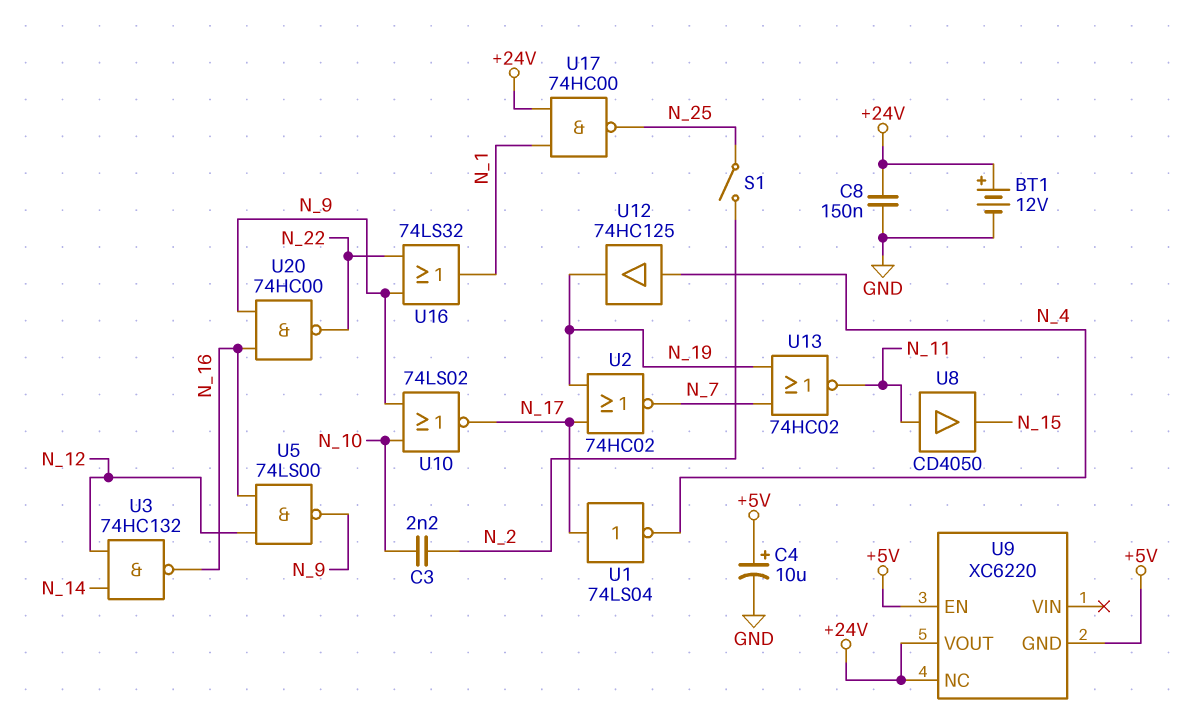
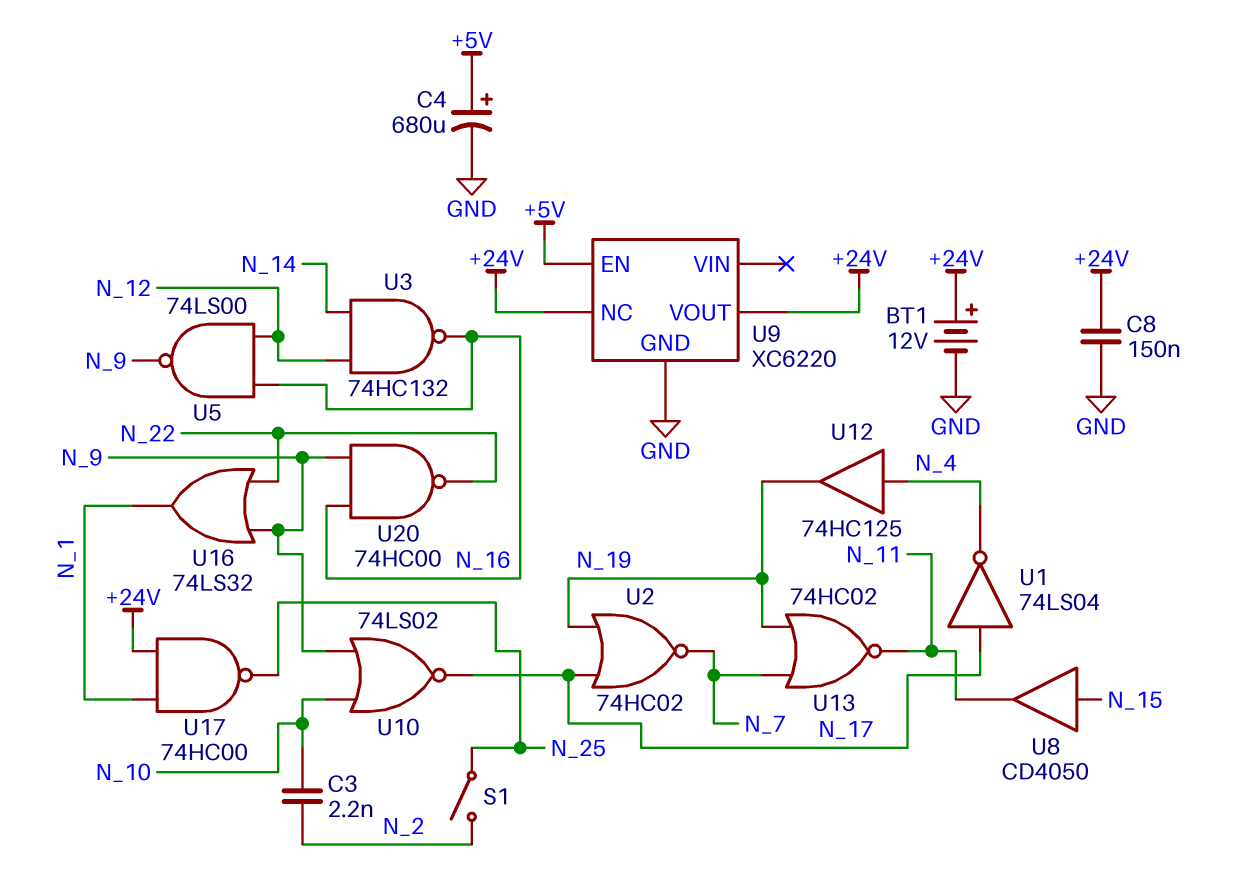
C4: 10uF (plus +5V, minus GND) -> 680uF (plus +5V, minus GND)
U8: buffer CD4050 (in N_11, out N_15) -> buffer CD4050 (in N_15, out N_11)
U9 pin GND: +5V -> GND

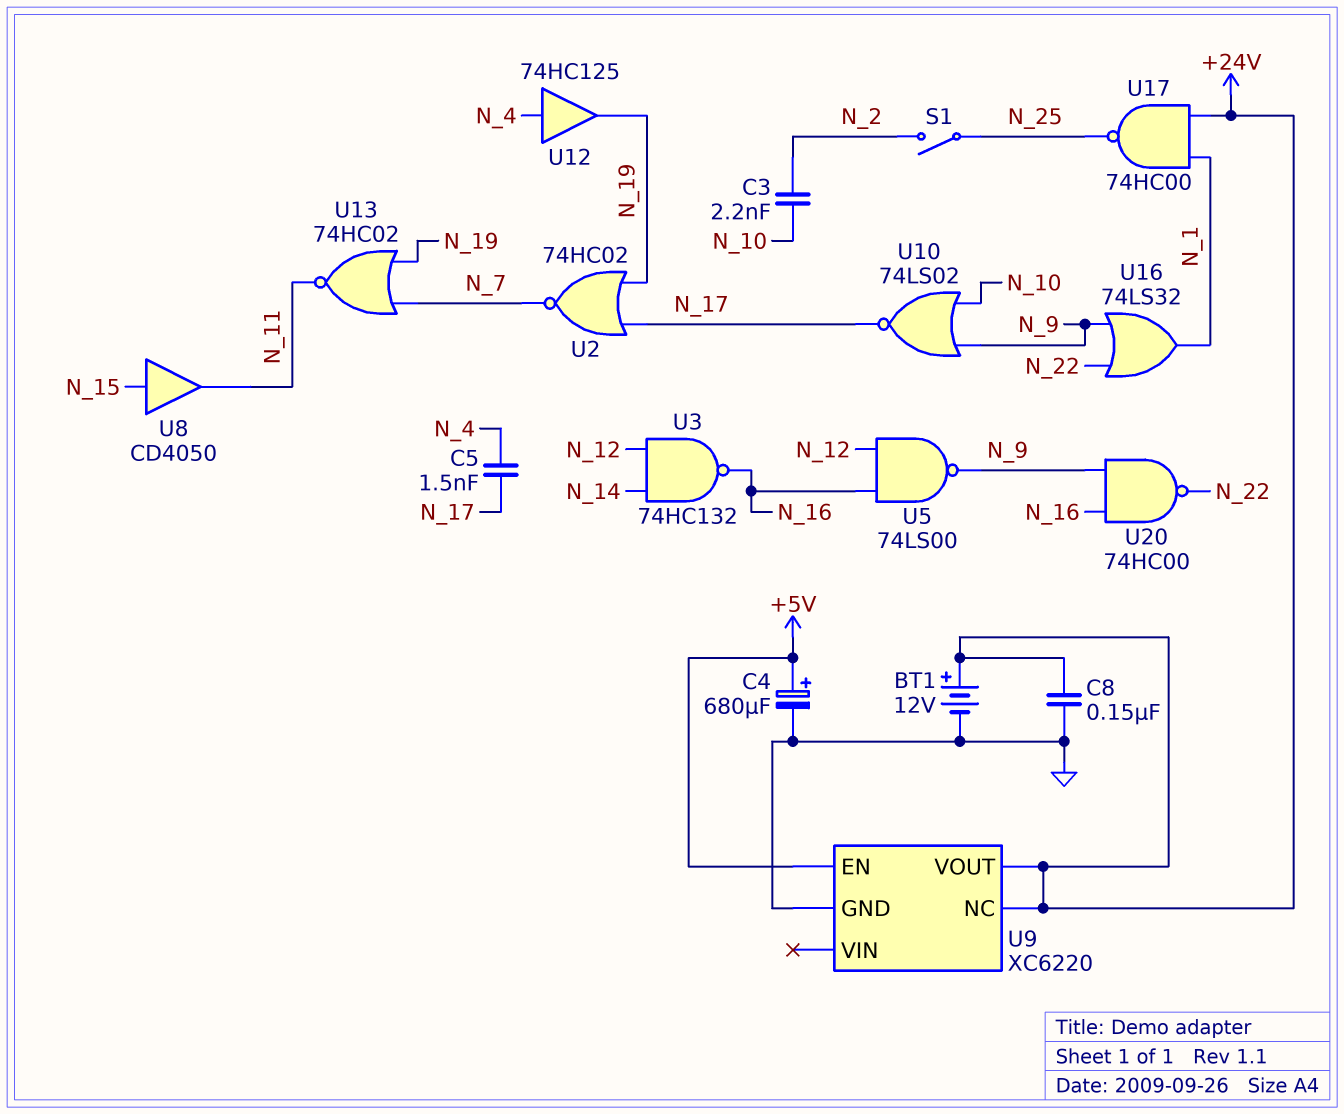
C5: none -> 1.5nF (N_4, N_17)
U1: NOT 74LS04 (in N_17, out N_4) -> none

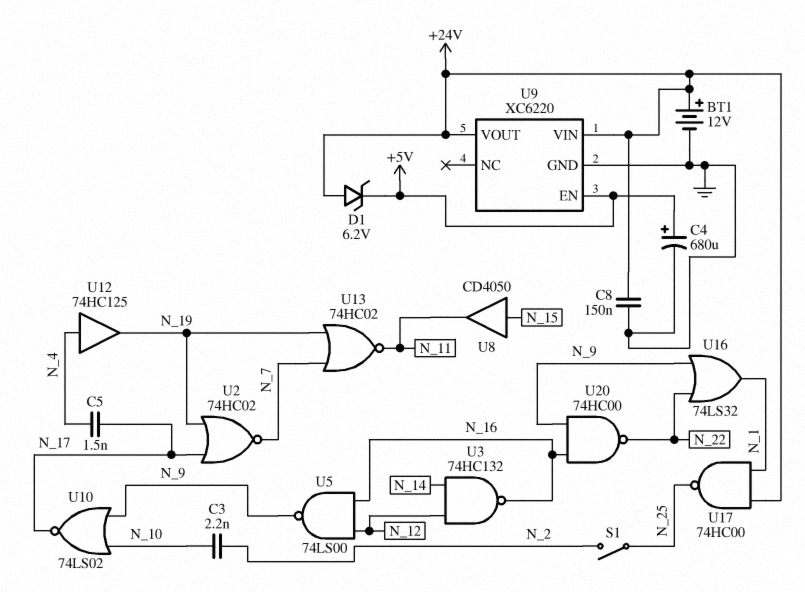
D1: none -> zener 6.2V (A +24V, K +5V)
U9 pin NC: +24V -> none
U9 pin VIN: none -> +24V

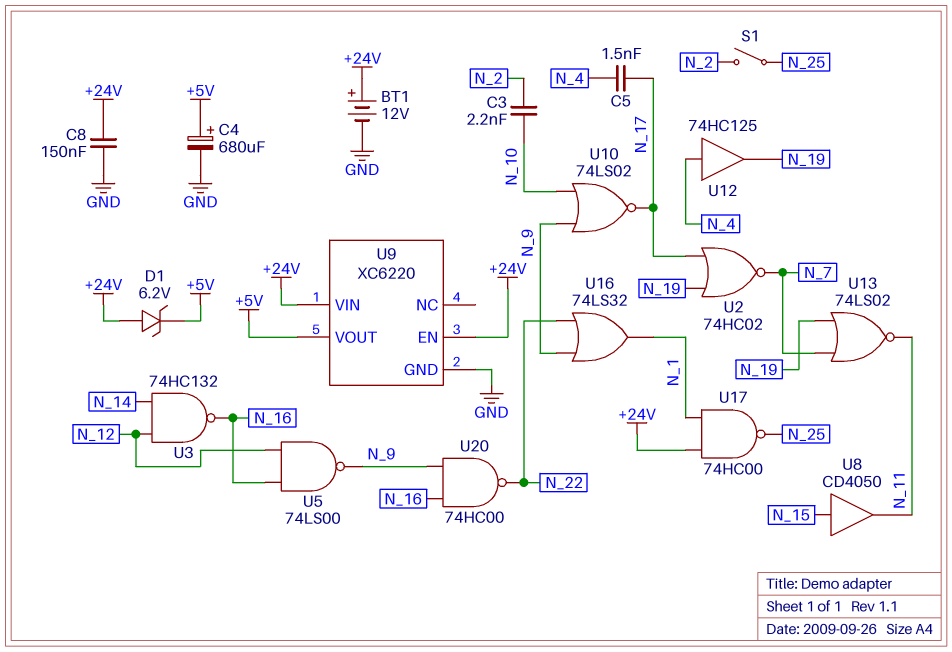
U9 pin EN: +5V -> +24V
U9 pin VOUT: +24V -> +5V
U13: NOR 74HC02 (in N_7, in N_19, out N_11) -> NOR 74LS02 (in N_7, in N_19, out N_11)

